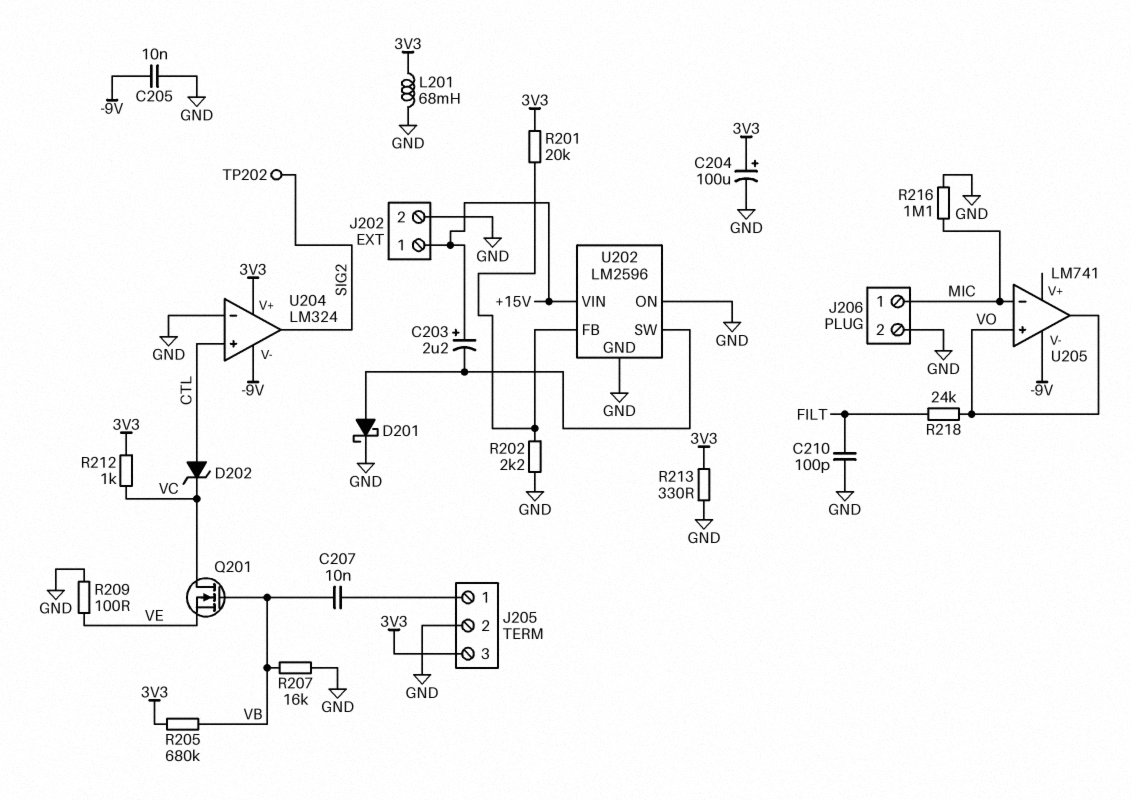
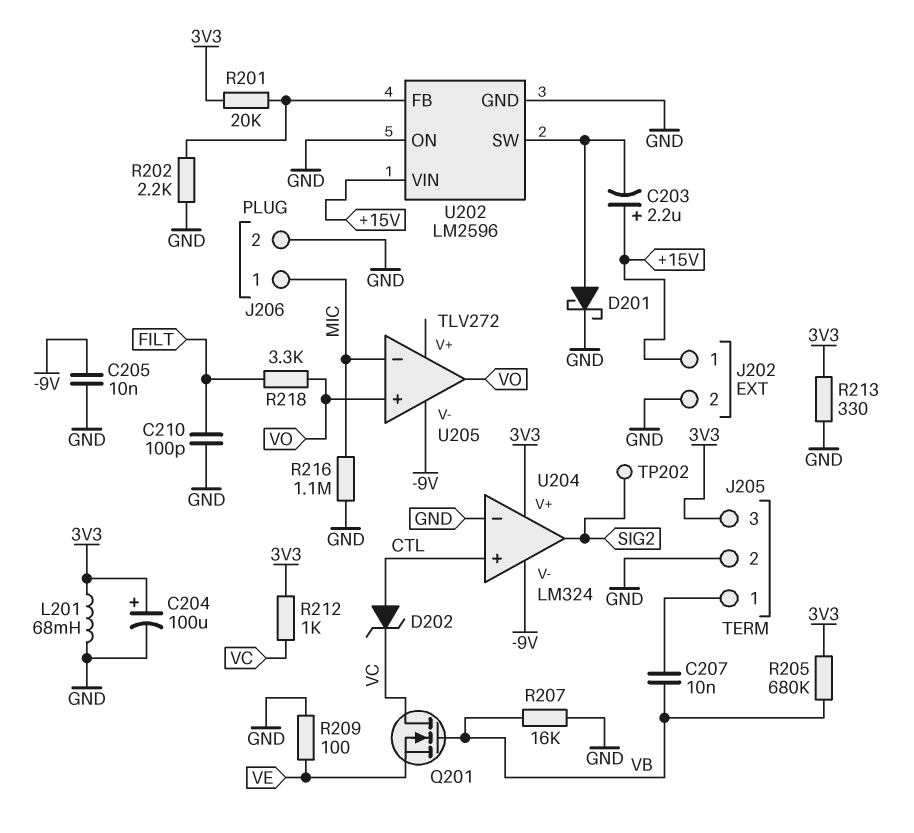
R218: 24k (FILT, VO) -> 3.3k (FILT, VO)
U205: LM741 -> TLV272

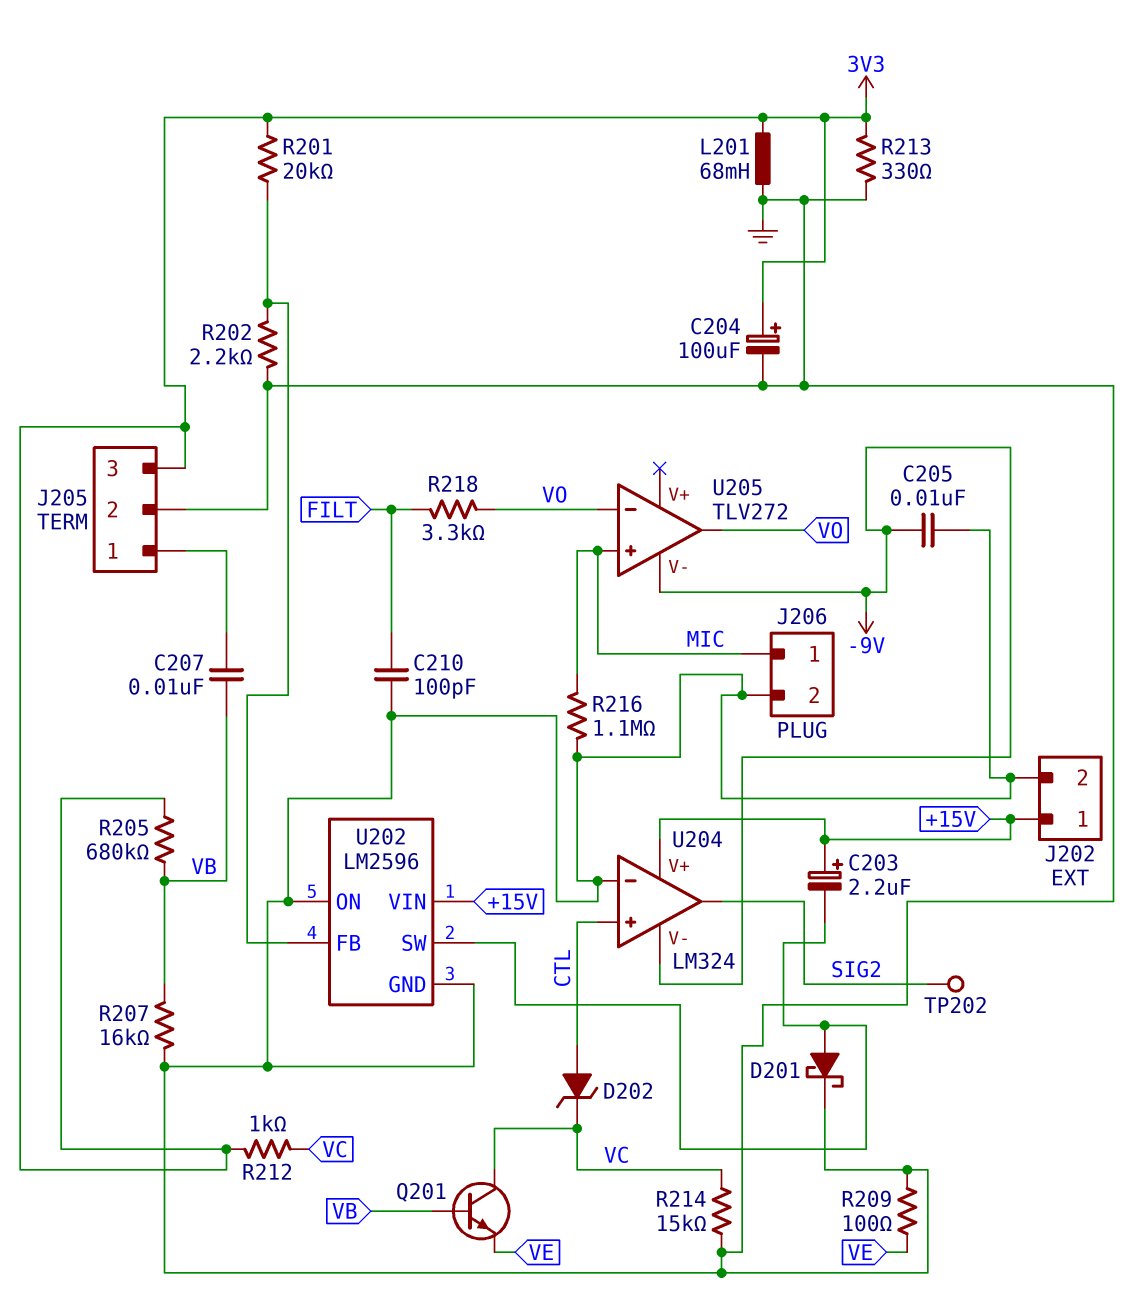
Q201: NMOS (G VB, D VC, S VE) -> NPN (B VB, C VC, E VE)
R214: none -> 15k (GND, VC)
U204 pin V+: 3V3 -> +15V
U205 pin in+: VO -> MIC
U205 pin in-: MIC -> VO

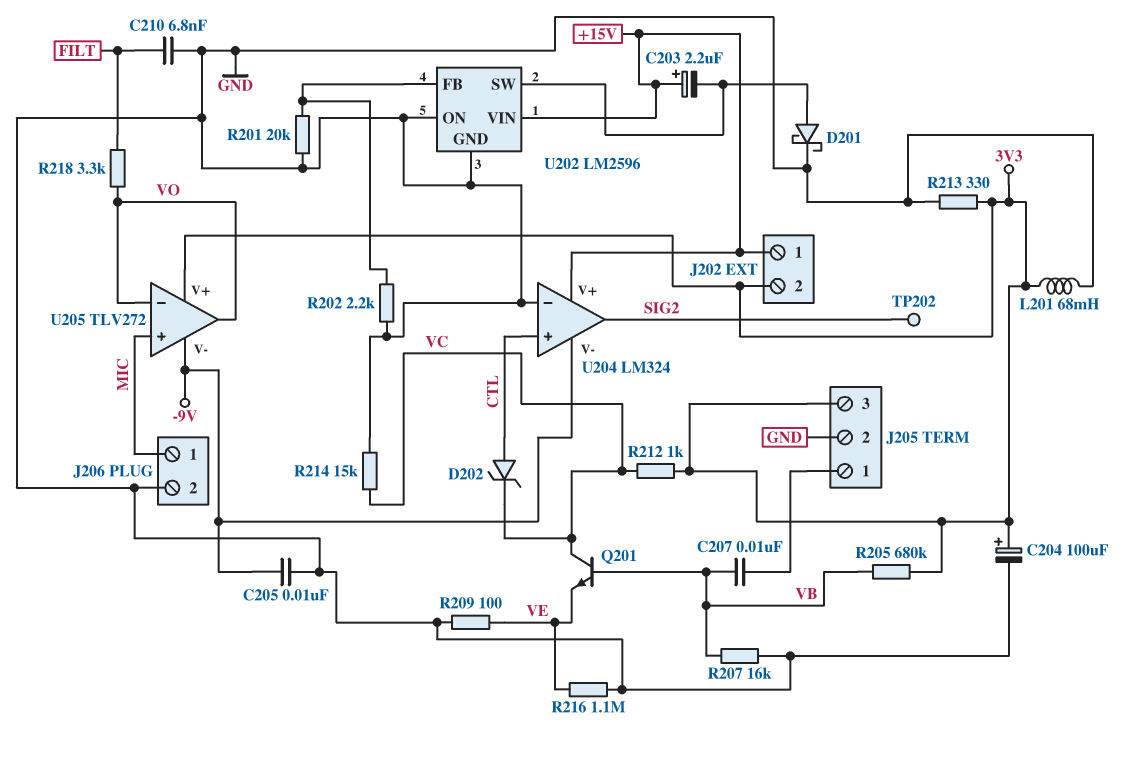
C210: 100pF (FILT, GND) -> 6.8nF (FILT, GND)
J202 pin 2: GND -> 3V3
R201: 20k (3V3, U202/FB) -> 20k (GND, U202/FB)
R216: 1.1M (GND, MIC) -> 1.1M (GND, VE)
U205 pin V+: none -> 3V3

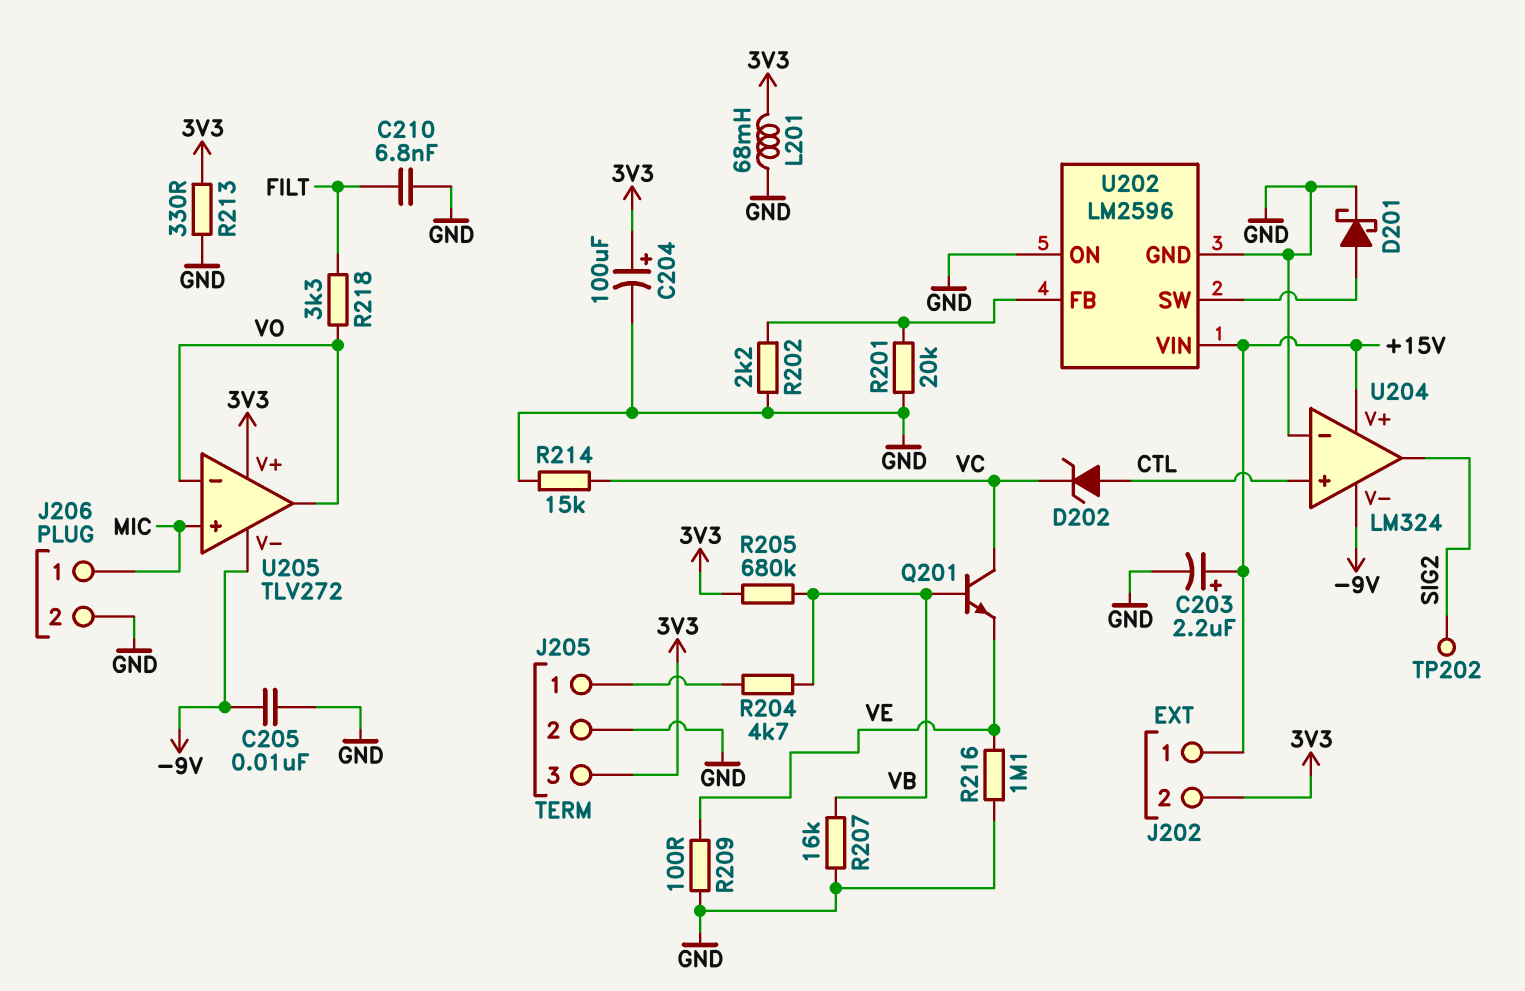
C203: 2.2uF (plus +15V, minus U202/SW) -> 2.2uF (plus +15V, minus GND)
C207: 10nF (J205/1, VB) -> none
R204: none -> 4.7k (J205/1, VB)
R212: 1k (3V3, VC) -> none

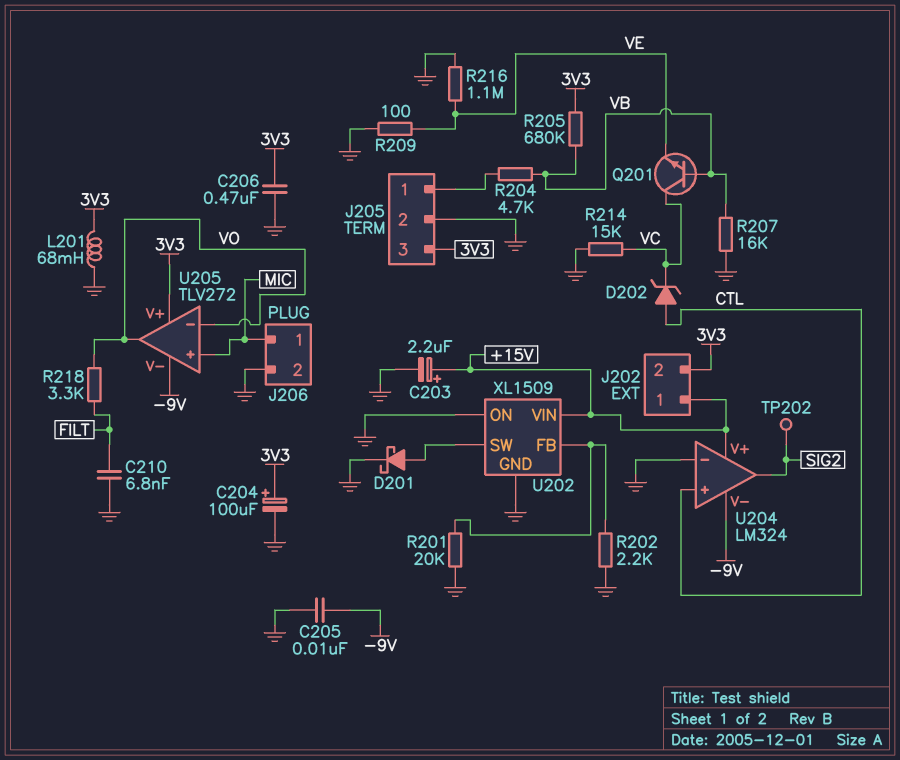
C206: none -> 470nF (3V3, GND)
R213: 330 (3V3, GND) -> none
U202: LM2596 -> XL1509

